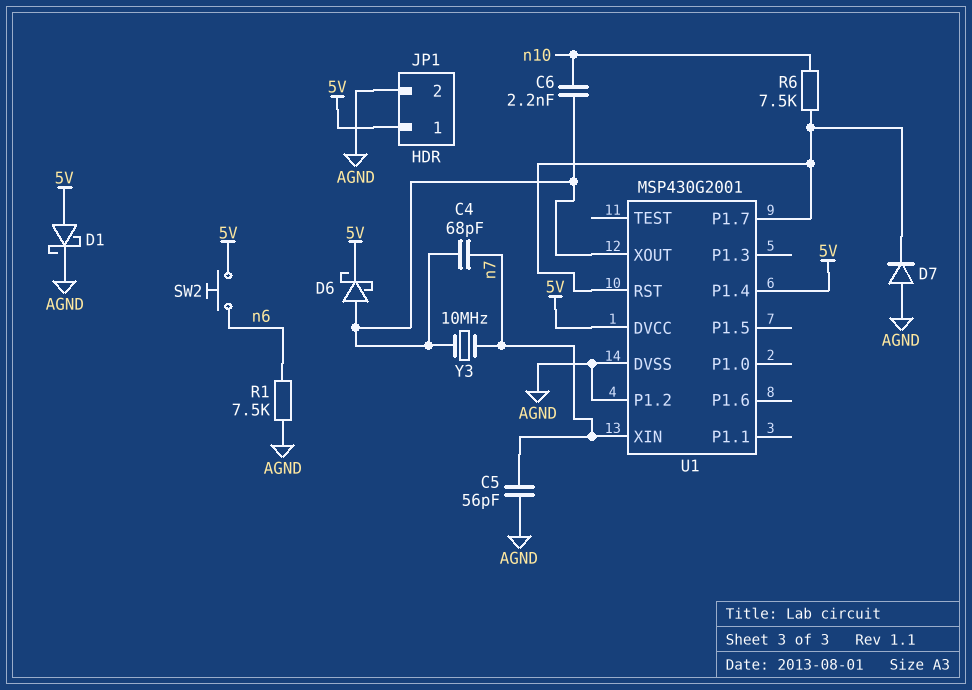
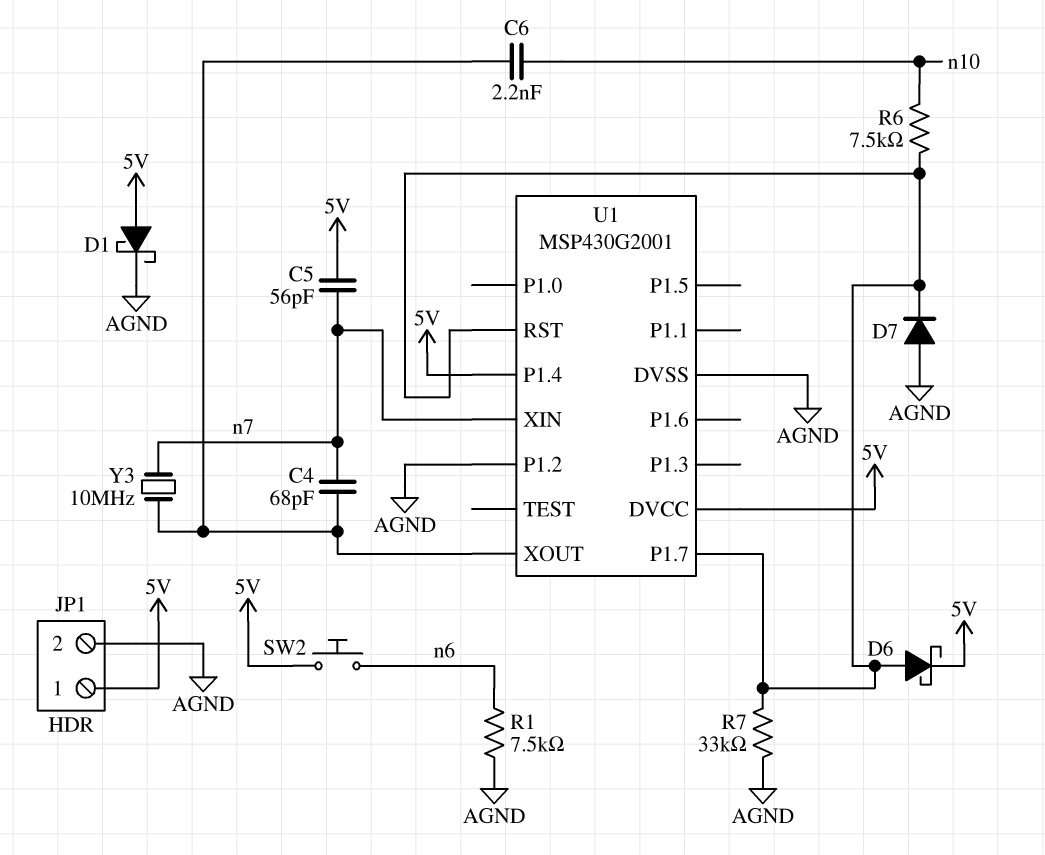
C5: 56pF (AGND, n7) -> 56pF (5V, n7)
D6: schottky (A U1/XOUT, K 5V) -> schottky (A U1/P1.7, K 5V)
R7: none -> 33k (AGND, U1/P1.7)

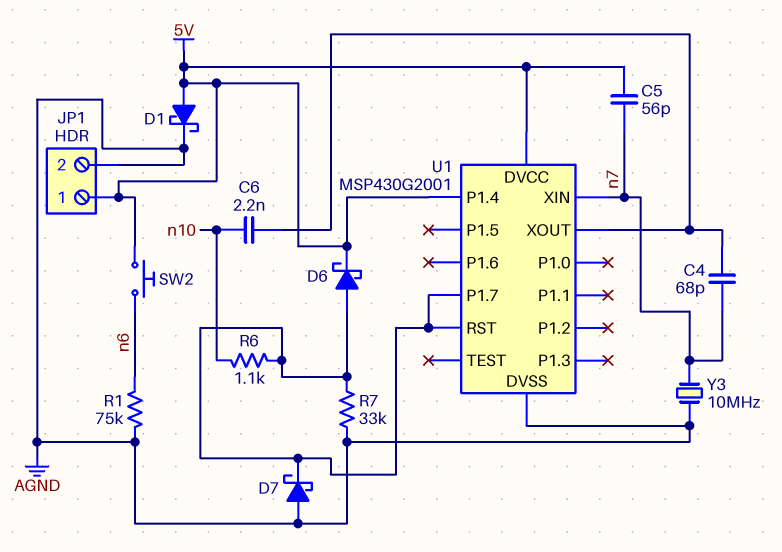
D7: diode (A AGND, K U1/P1.7) -> schottky (A AGND, K U1/P1.7)
R1: 7.5k (AGND, n6) -> 75k (AGND, n6)
R6: 7.5k (U1/P1.7, n10) -> 1.1k (U1/P1.7, n10)
U1 pin P1.2: AGND -> none
Y3: 10MHz (U1/XOUT, n7) -> 10MHz (AGND, n7)

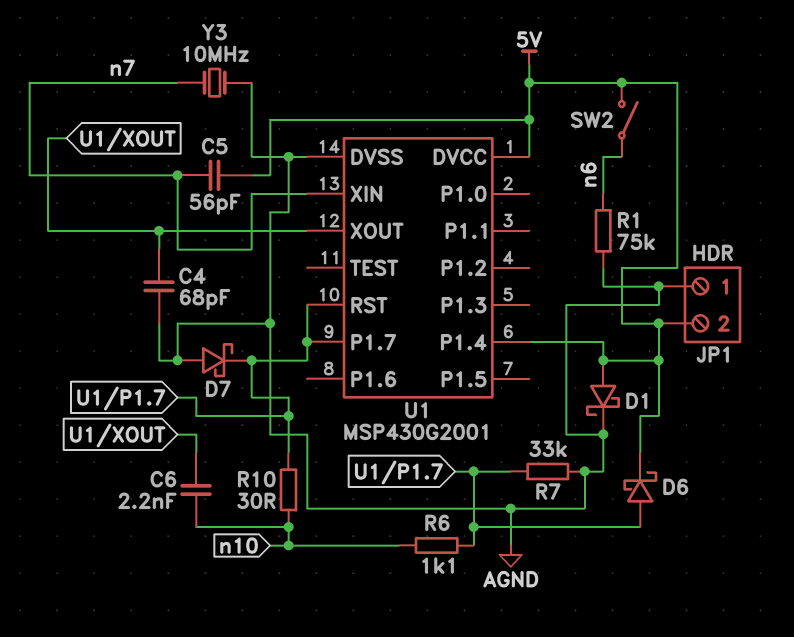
C4: 68pF (U1/XOUT, n7) -> 68pF (AGND, U1/XOUT)
JP1 pin 1: 5V -> AGND
JP1 pin 2: AGND -> 5V
R10: none -> 30 (U1/P1.7, n10)
SW2: button (5V, n6) -> switch (5V, n6)

